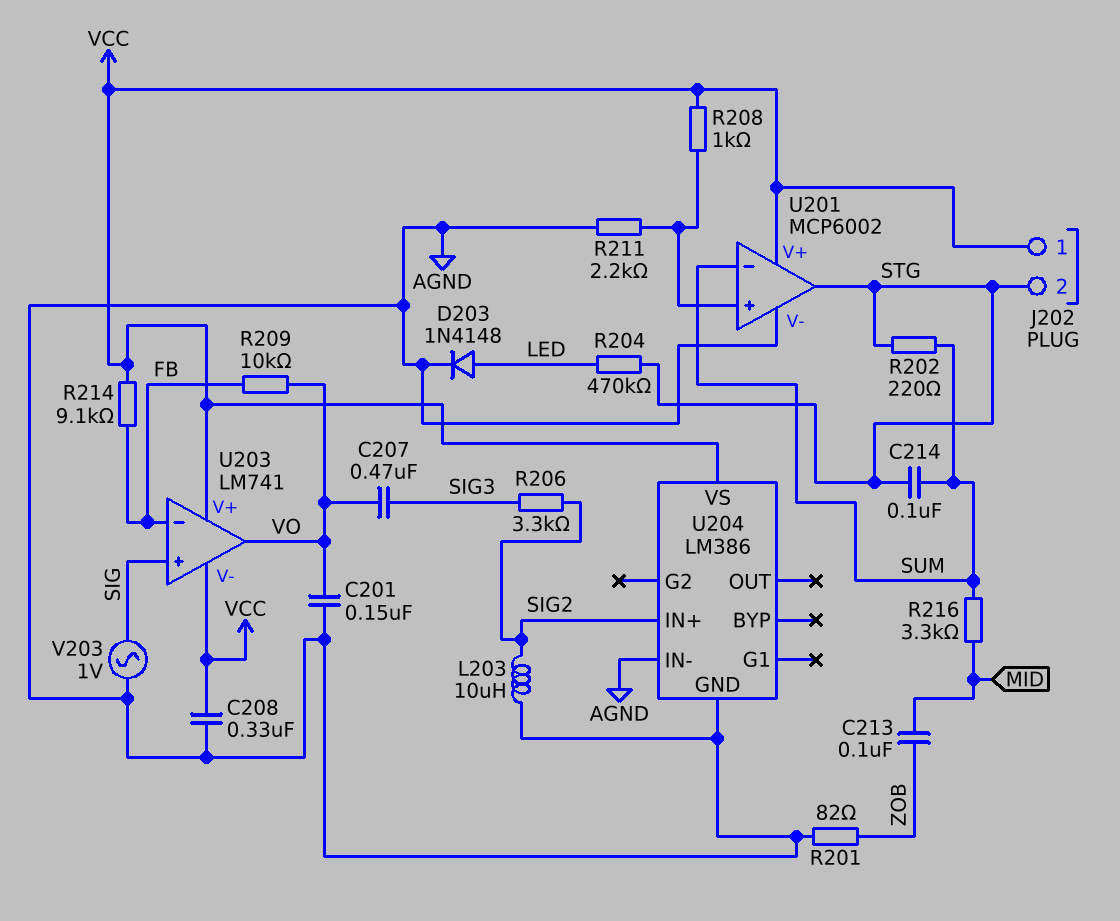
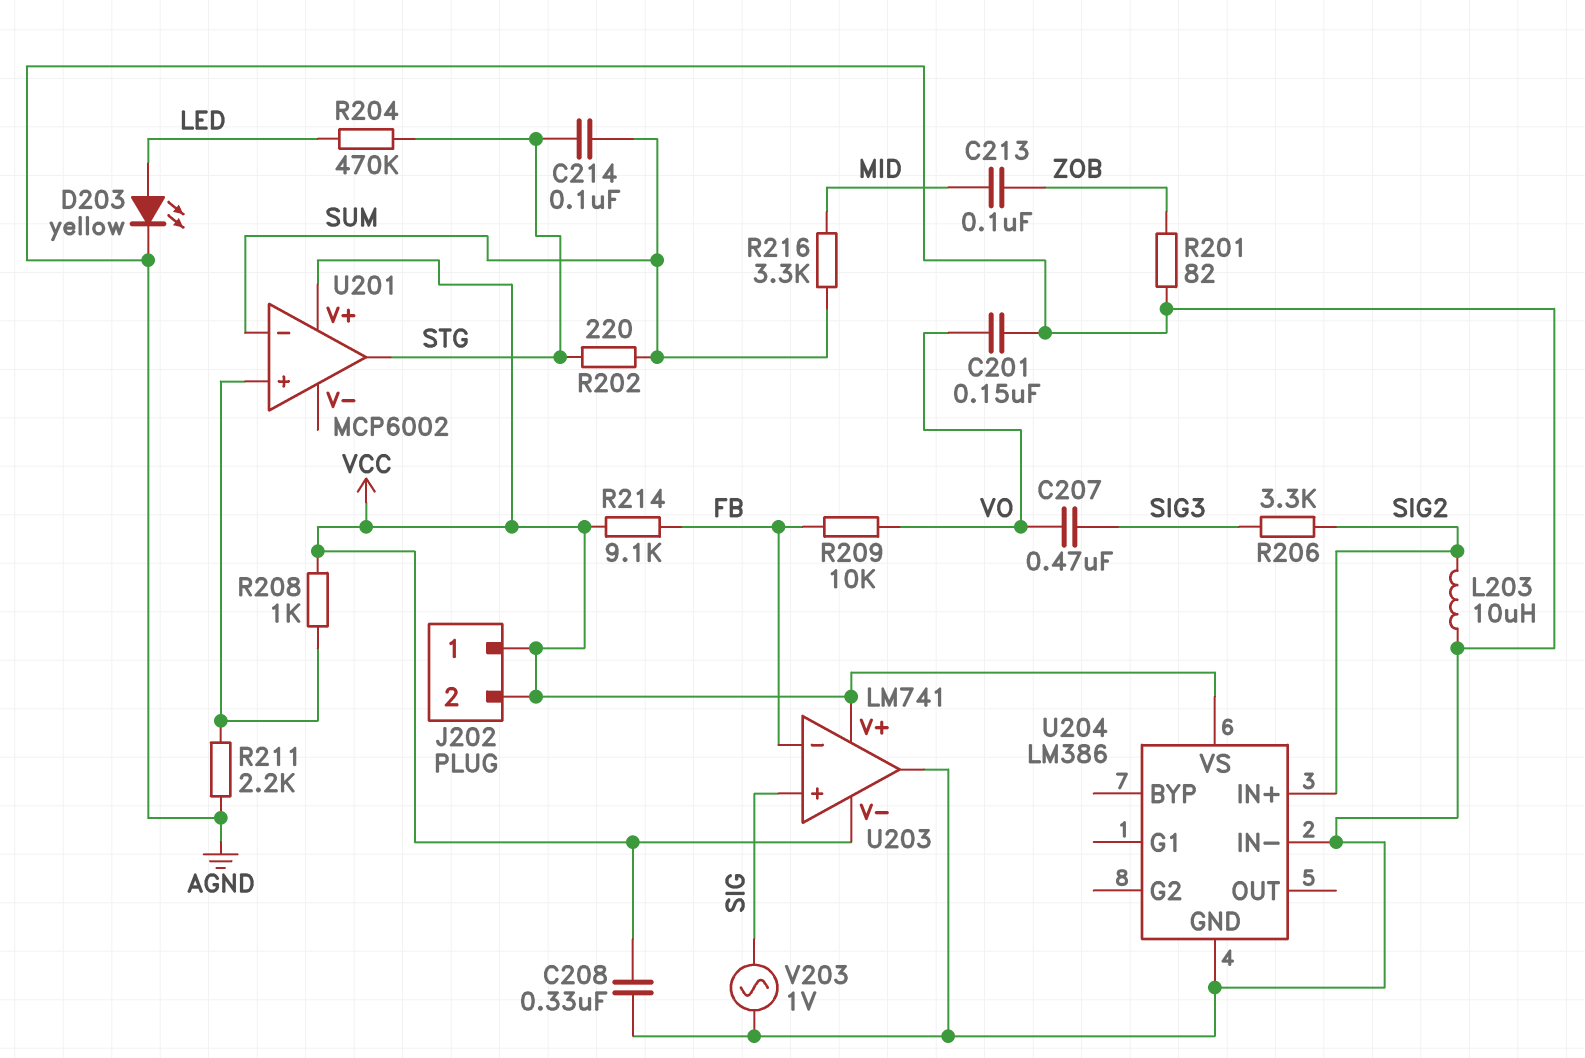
D203: diode 1N4148 (A LED, K AGND) -> LED yellow (A LED, K AGND)
J202 pin 2: STG -> VCC
U201 pin V-: AGND -> none
U203 pin out: VO -> AGND

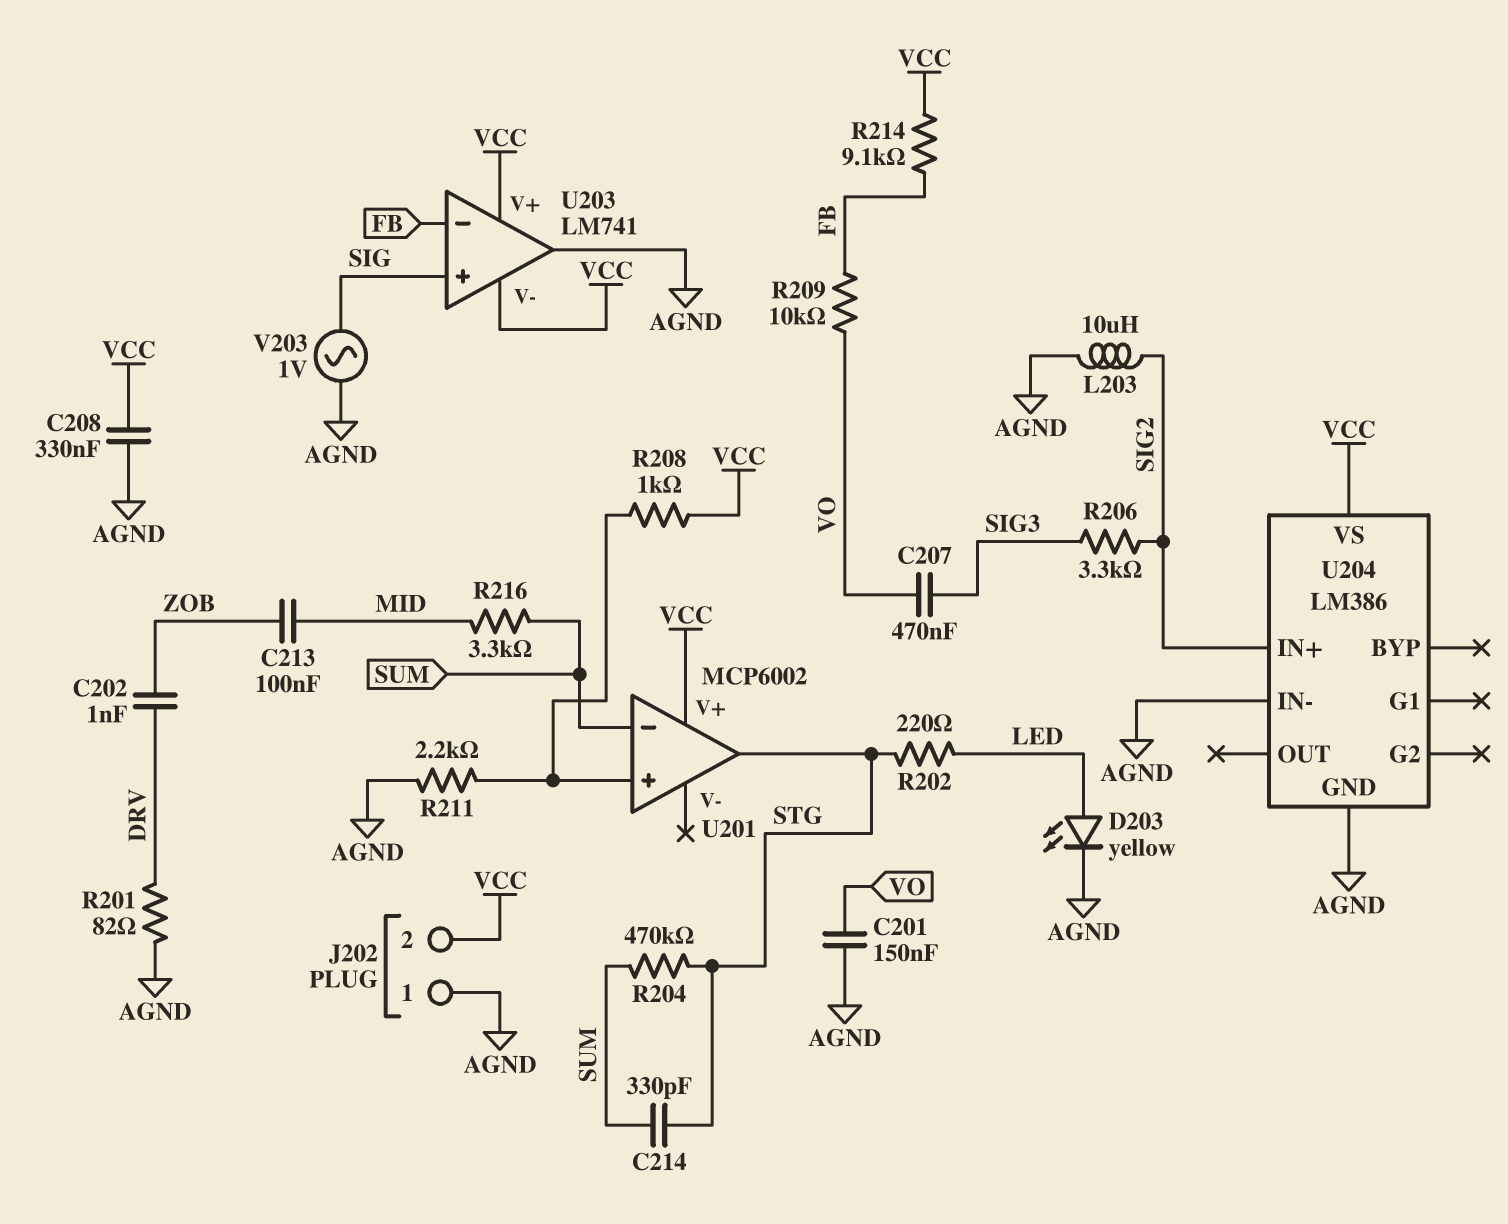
C202: none -> 1nF (DRV, ZOB)
C214: 100nF (STG, SUM) -> 330pF (STG, SUM)
J202 pin 1: VCC -> AGND
R201: 82 (AGND, ZOB) -> 82 (AGND, DRV)
R202: 220 (STG, SUM) -> 220 (LED, STG)
R204: 470k (LED, STG) -> 470k (STG, SUM)

